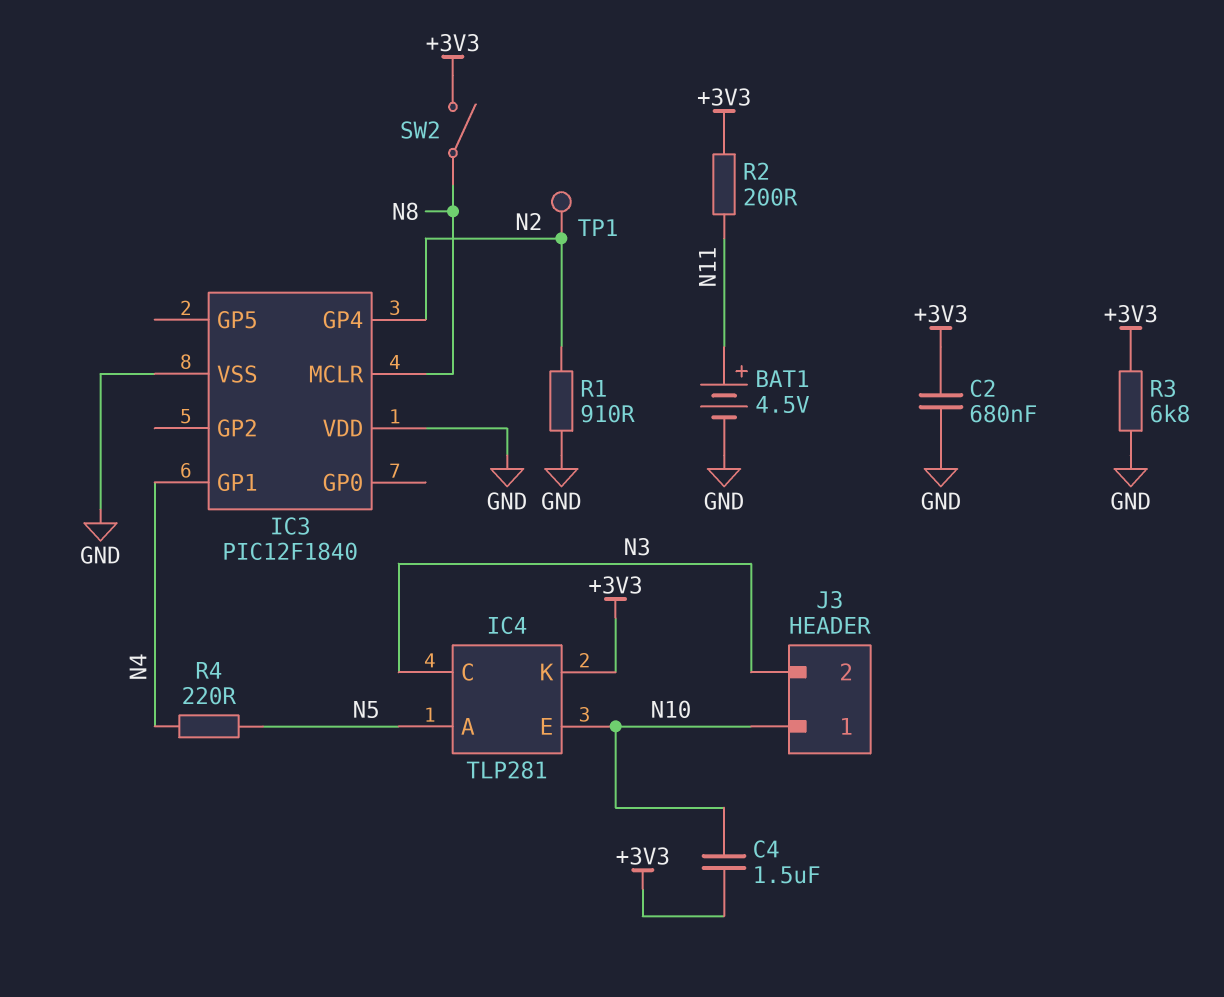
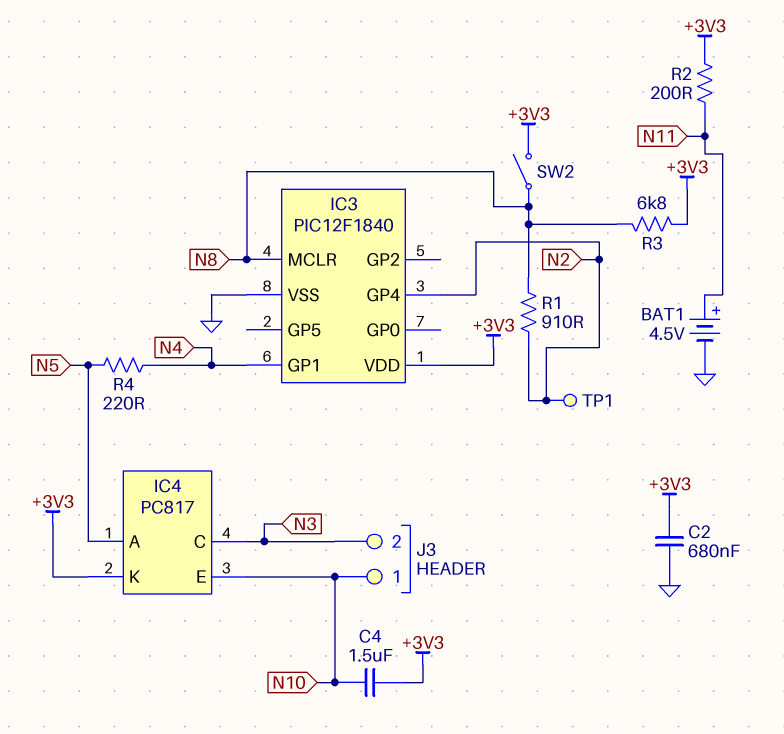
IC3 pin VDD: GND -> +3V3
IC4: TLP281 -> PC817
R1: 910 (GND, N2) -> 910 (N2, N8)
R3: 6.8k (+3V3, GND) -> 6.8k (+3V3, N8)

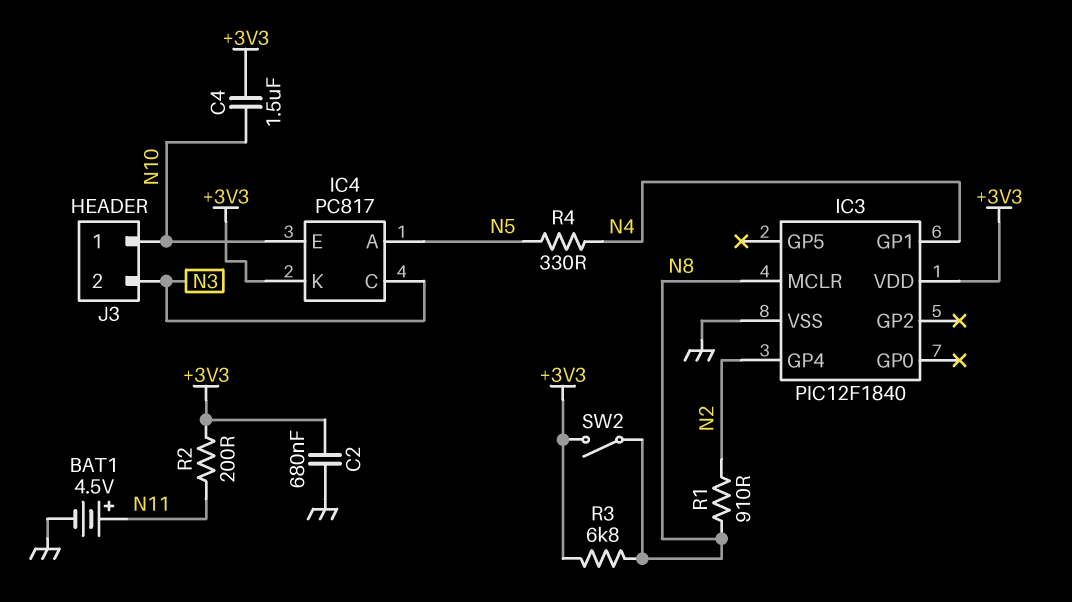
R4: 220 (N4, N5) -> 330 (N4, N5)
TP1: test point (N2) -> none

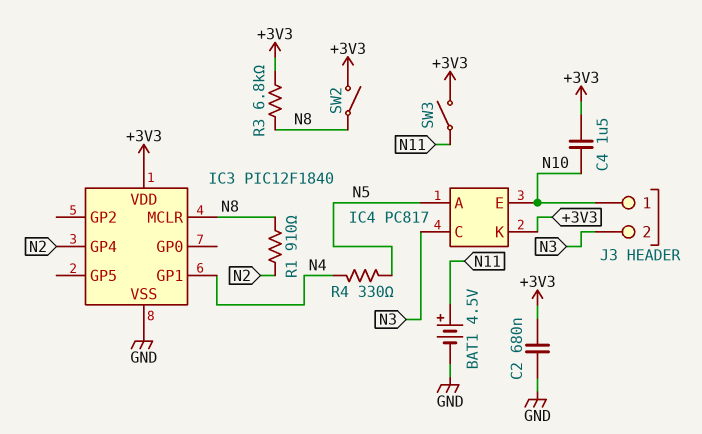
R2: 200 (+3V3, N11) -> none
SW3: none -> switch (+3V3, N11)

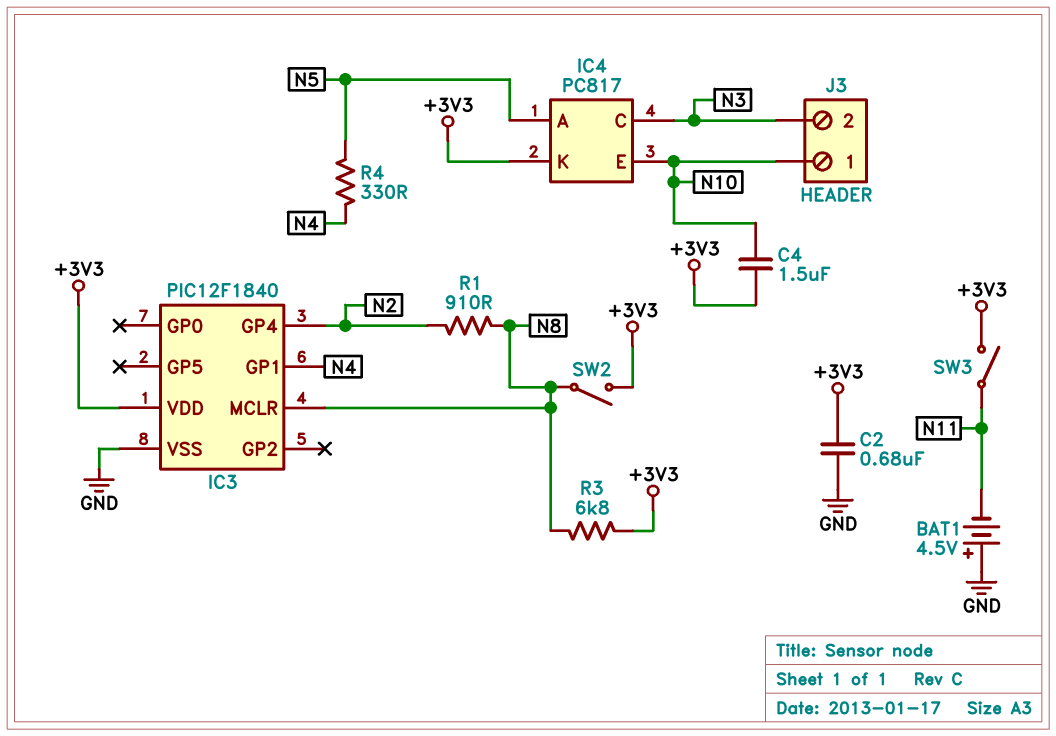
BAT1: 4.5V (plus N11, minus GND) -> 4.5V (plus GND, minus N11)

